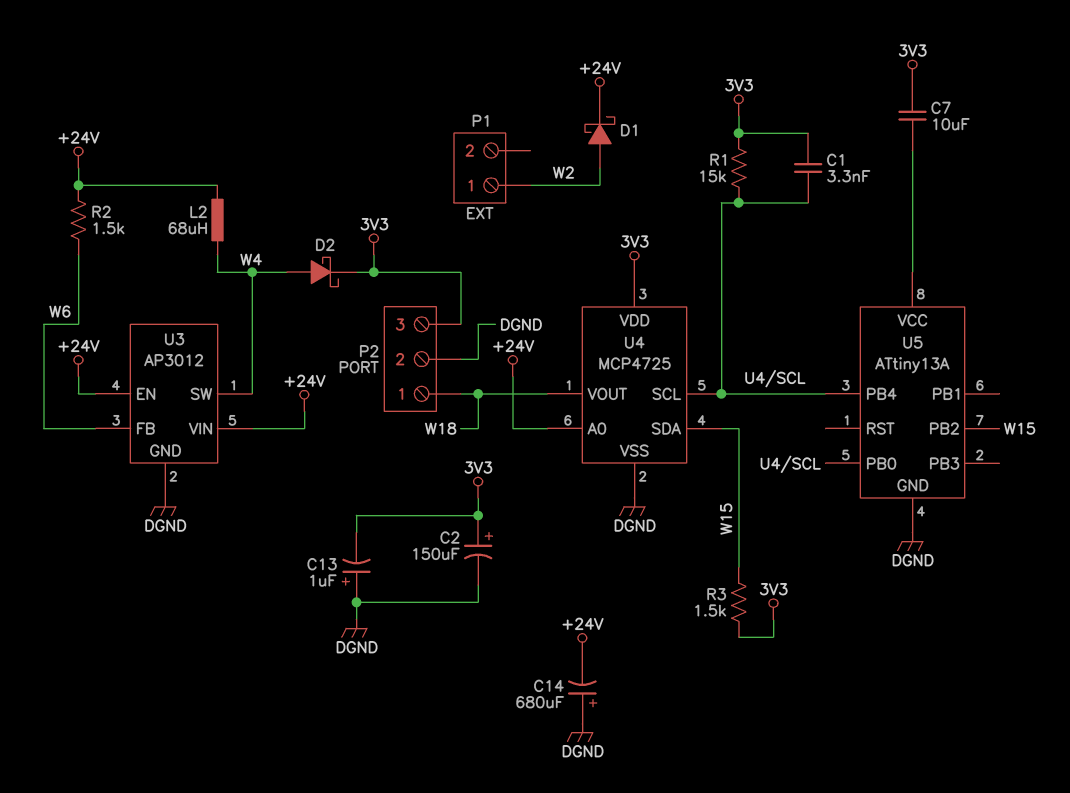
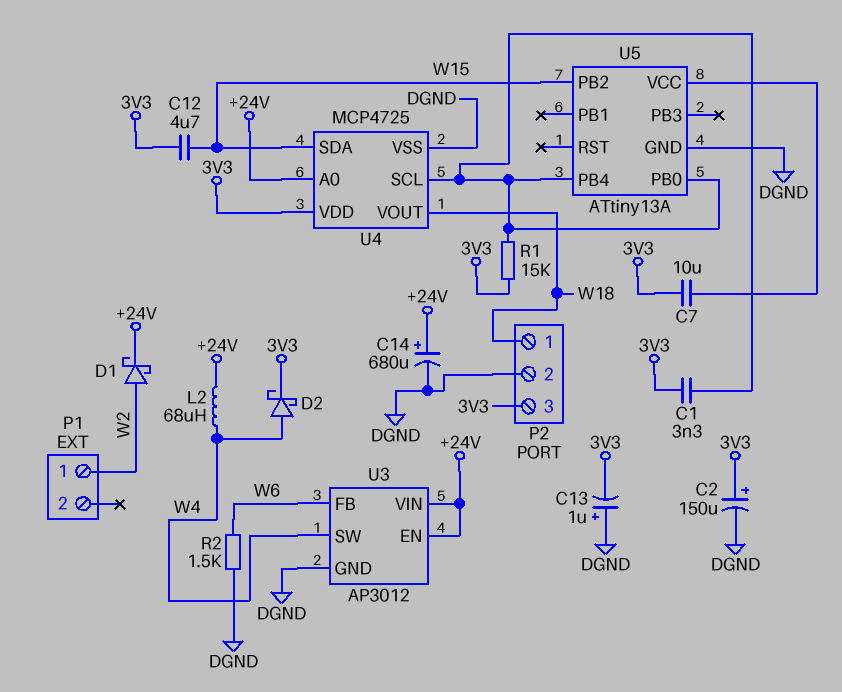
C12: none -> 4.7uF (3V3, W15)
C14: 680uF (plus DGND, minus +24V) -> 680uF (plus +24V, minus DGND)
R2: 1.5k (+24V, W6) -> 1.5k (DGND, W6)
R3: 1.5k (3V3, W15) -> none

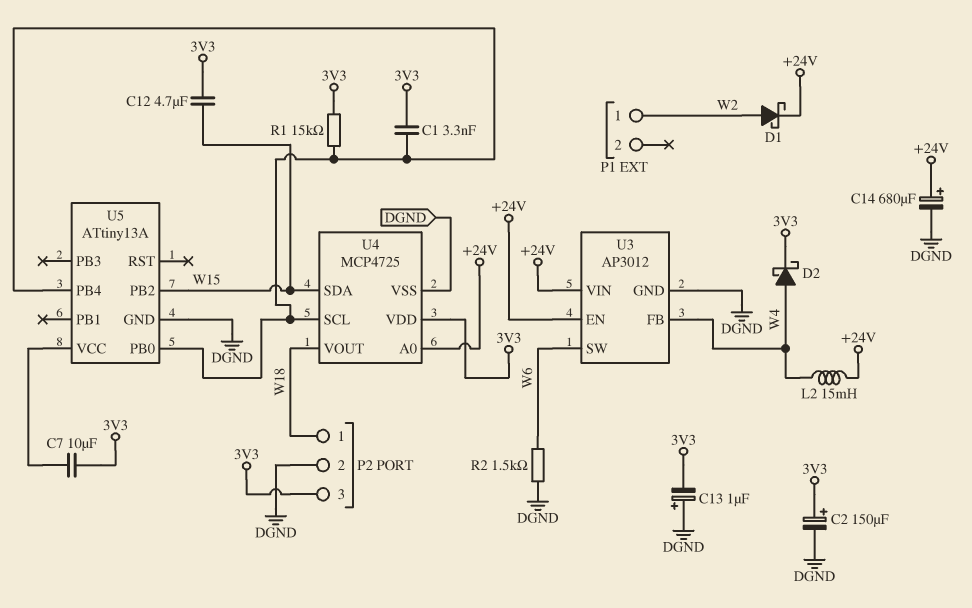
L2: 68uH (+24V, W4) -> 15mH (+24V, W4)
U3 pin FB: W6 -> W4
U3 pin SW: W4 -> W6

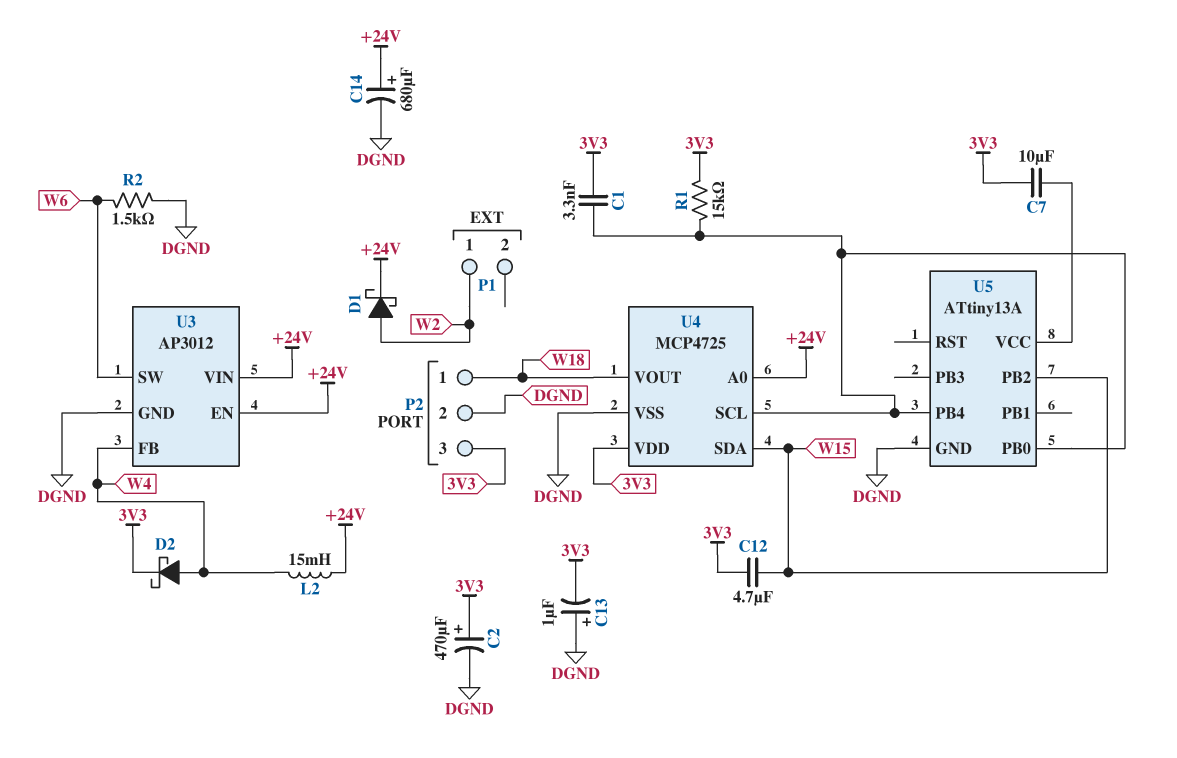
C2: 150uF (plus 3V3, minus DGND) -> 470uF (plus 3V3, minus DGND)

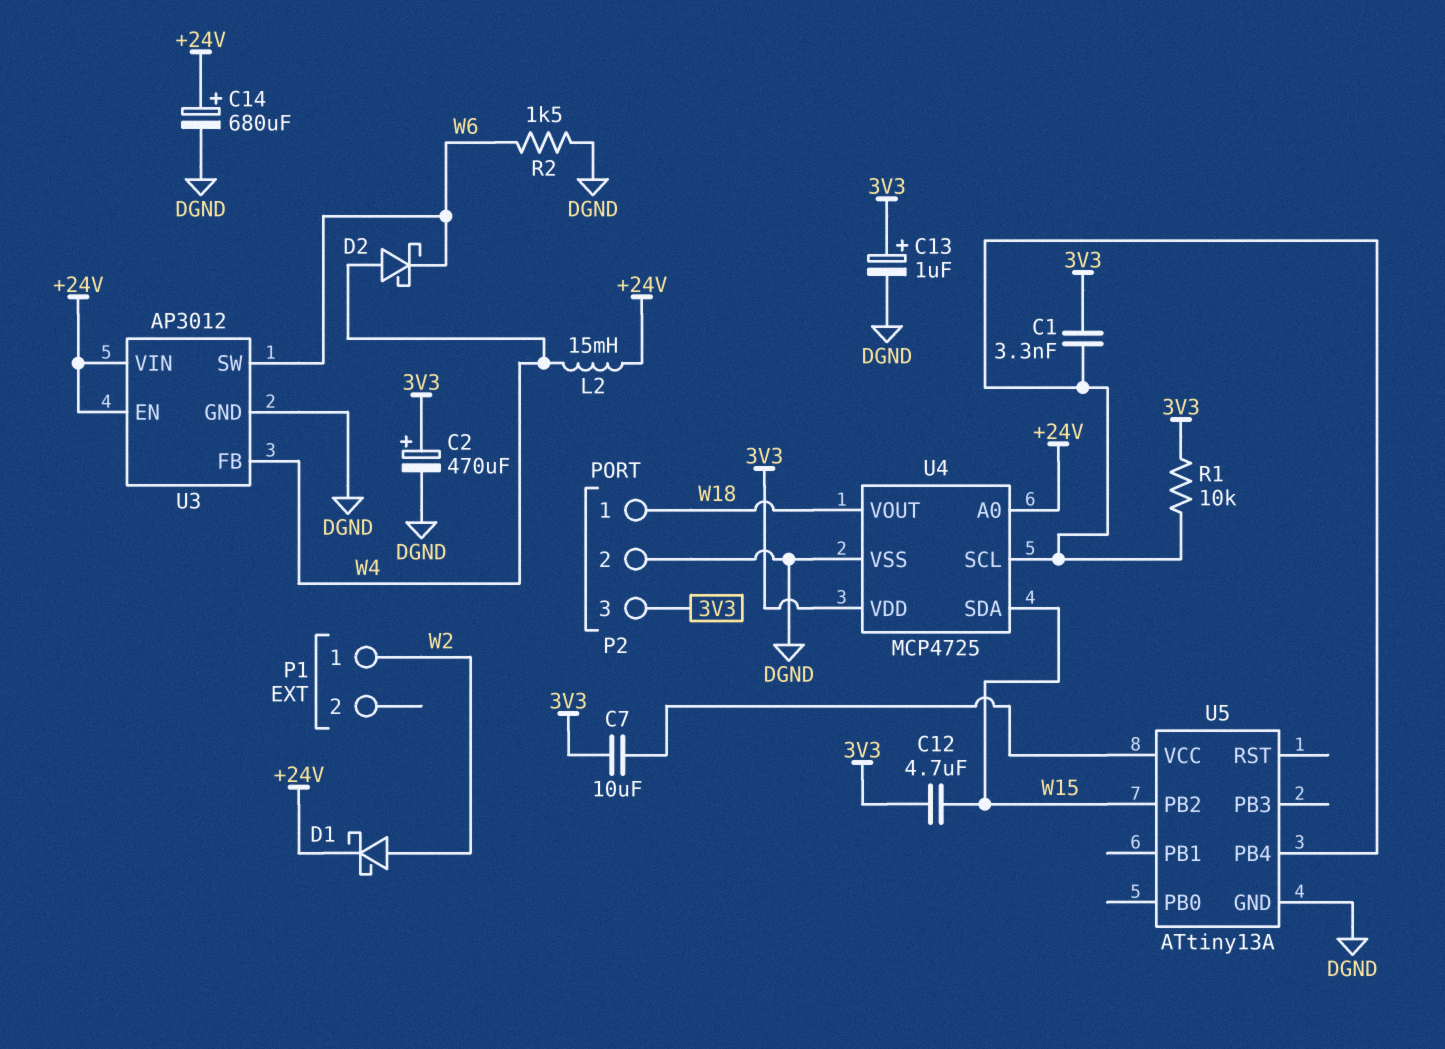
C13: 1uF (plus DGND, minus 3V3) -> 1uF (plus 3V3, minus DGND)
D2: schottky (A W4, K 3V3) -> schottky (A W4, K W6)
R1: 15k (3V3, U4/SCL) -> 10k (3V3, U4/SCL)
U5 pin PB0: U4/SCL -> none

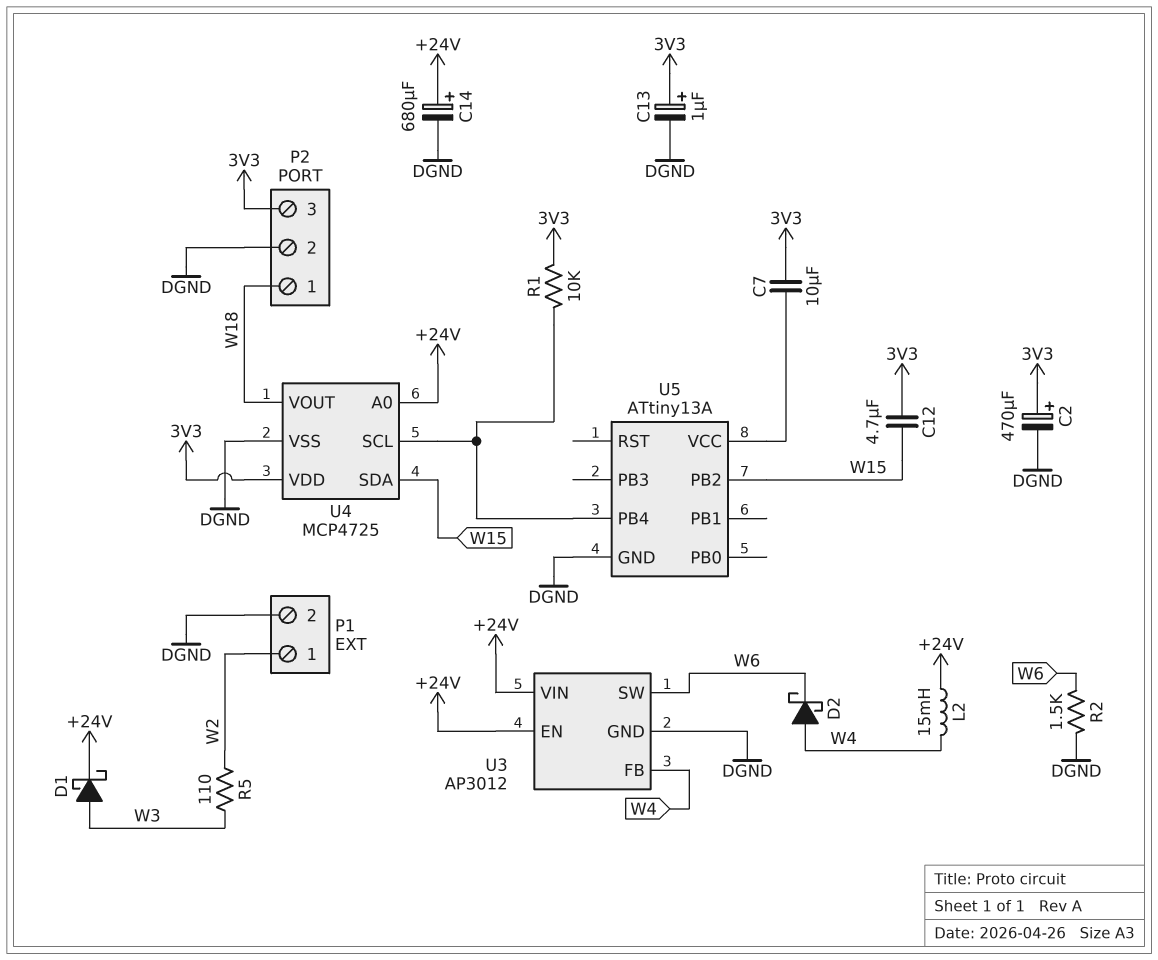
C1: 3.3nF (3V3, U4/SCL) -> none
D1: schottky (A W2, K +24V) -> schottky (A W3, K +24V)
P1 pin 2: none -> DGND
R5: none -> 110 (W2, W3)

